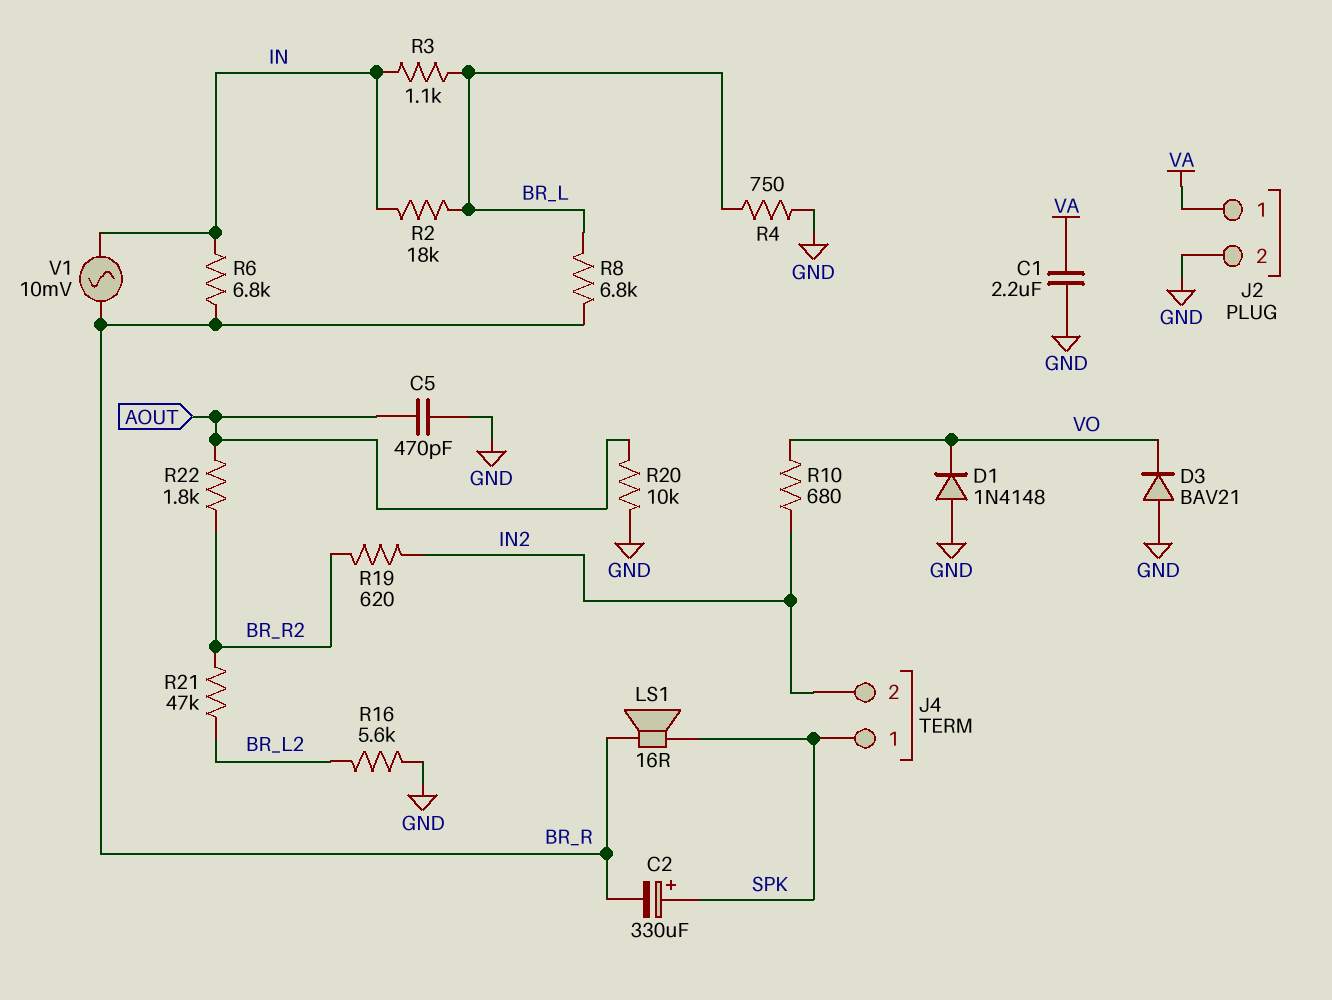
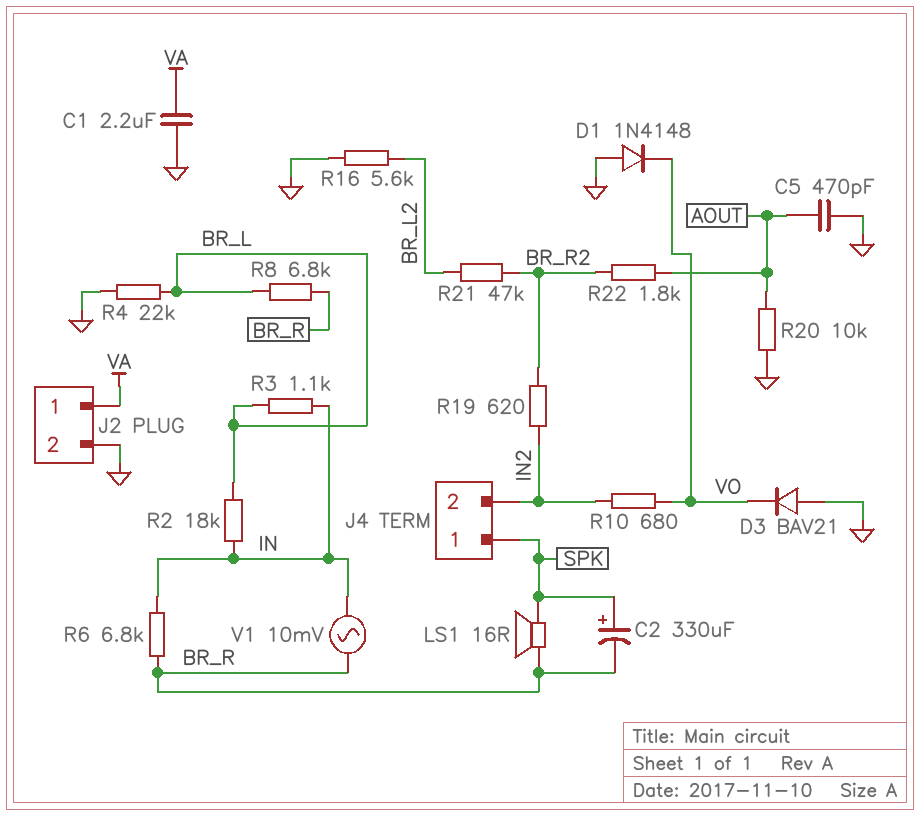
R4: 750 (BR_L, GND) -> 22k (BR_L, GND)

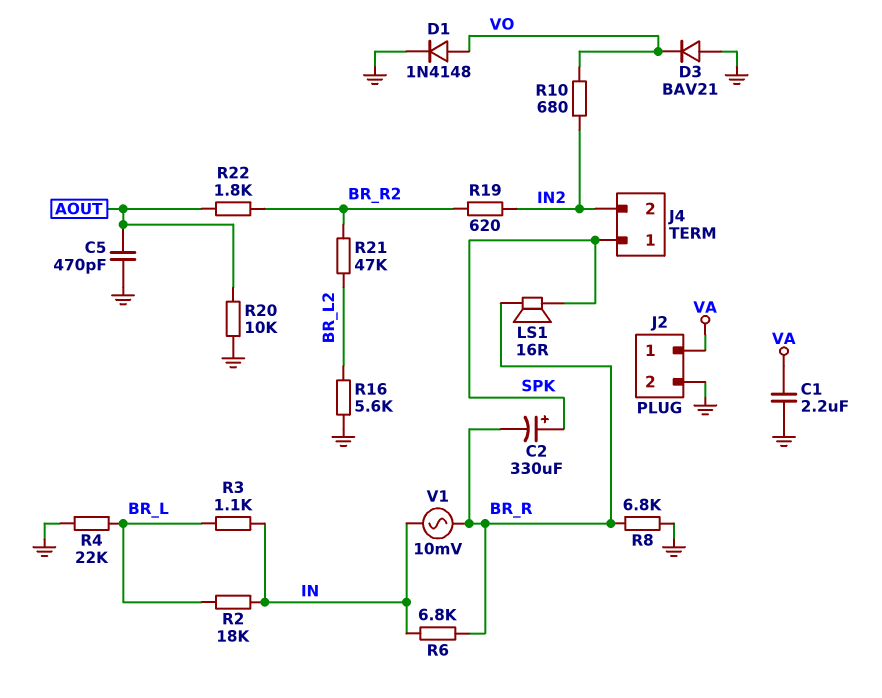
D1: diode 1N4148 (A GND, K VO) -> diode 1N4148 (A VO, K GND)
R8: 6.8k (BR_L, BR_R) -> 6.8k (BR_R, GND)

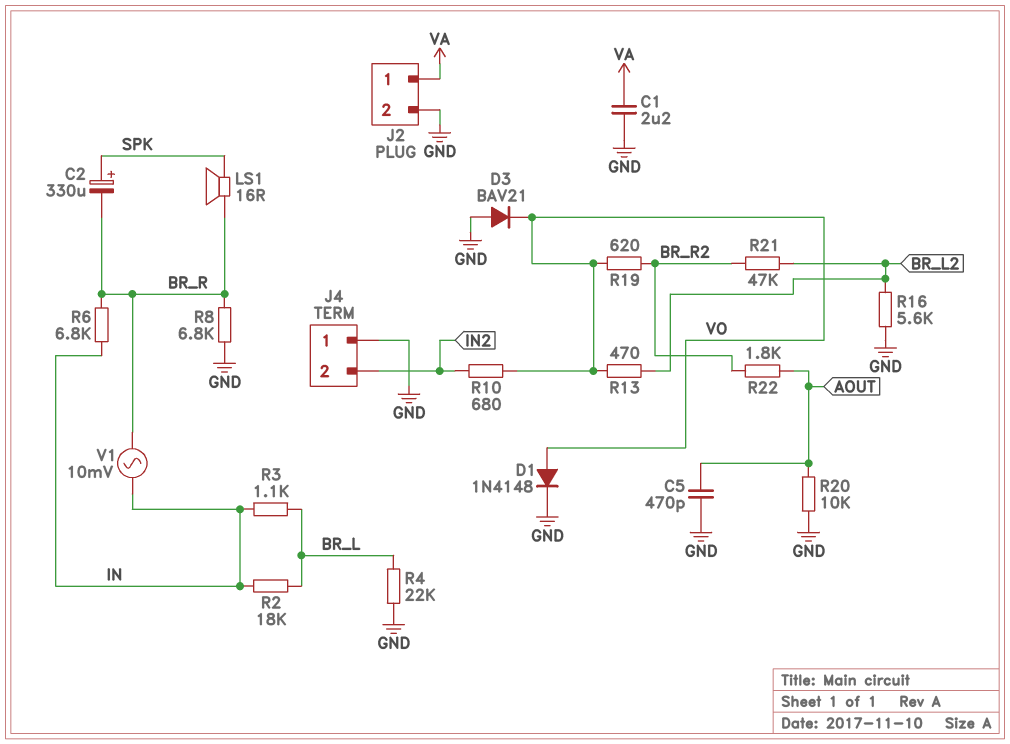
J4 pin 1: SPK -> GND
R13: none -> 470 (BR_L2, VO)
R19: 620 (BR_R2, IN2) -> 620 (BR_R2, VO)

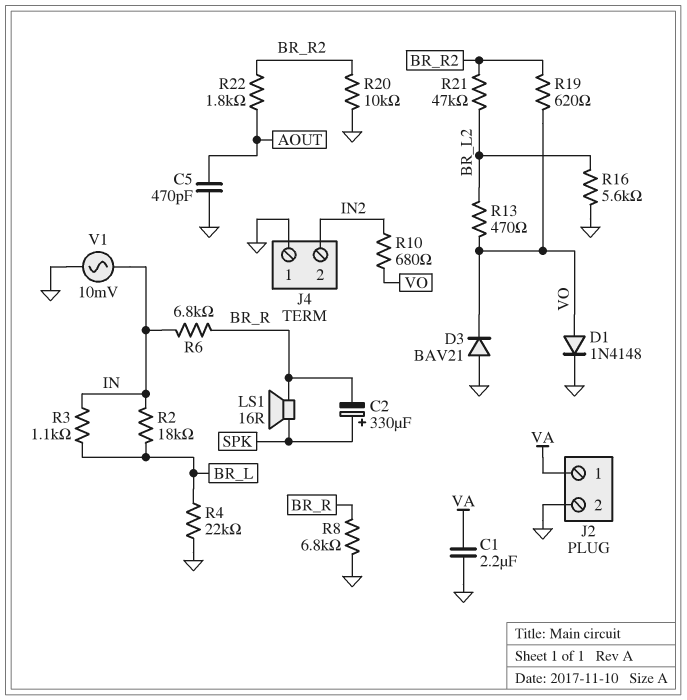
R20: 10k (AOUT, GND) -> 10k (BR_R2, GND)
V1: AC 10mV (BR_R, IN) -> AC 10mV (GND, IN)

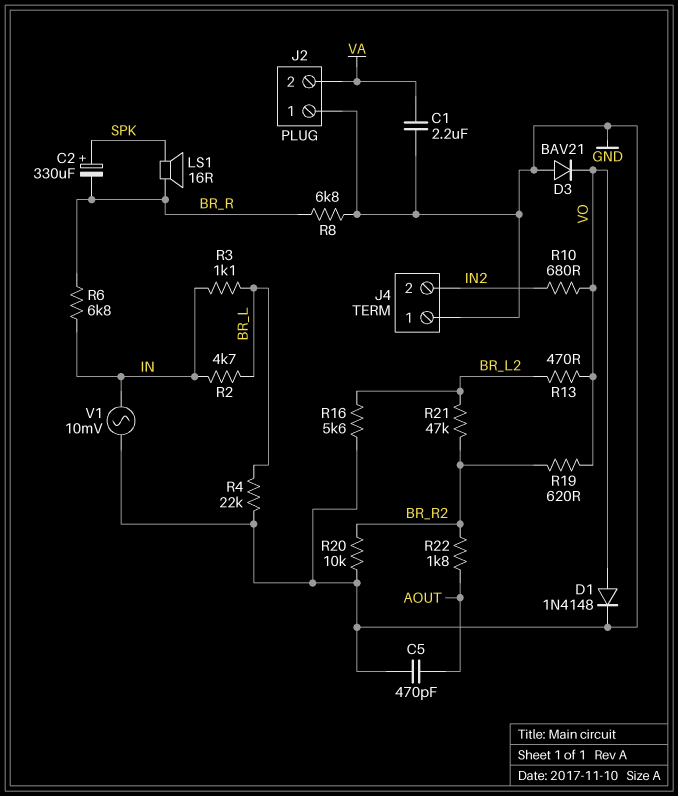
J2 pin 1: VA -> GND
J2 pin 2: GND -> VA
R2: 18k (BR_L, IN) -> 4.7k (BR_L, IN)

